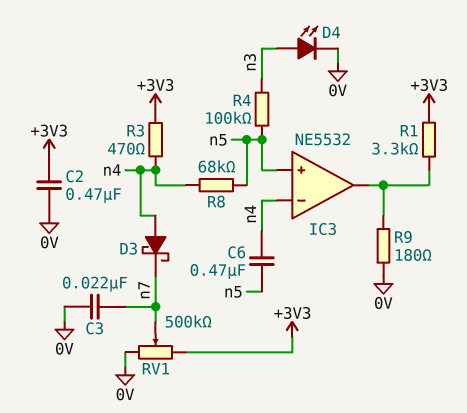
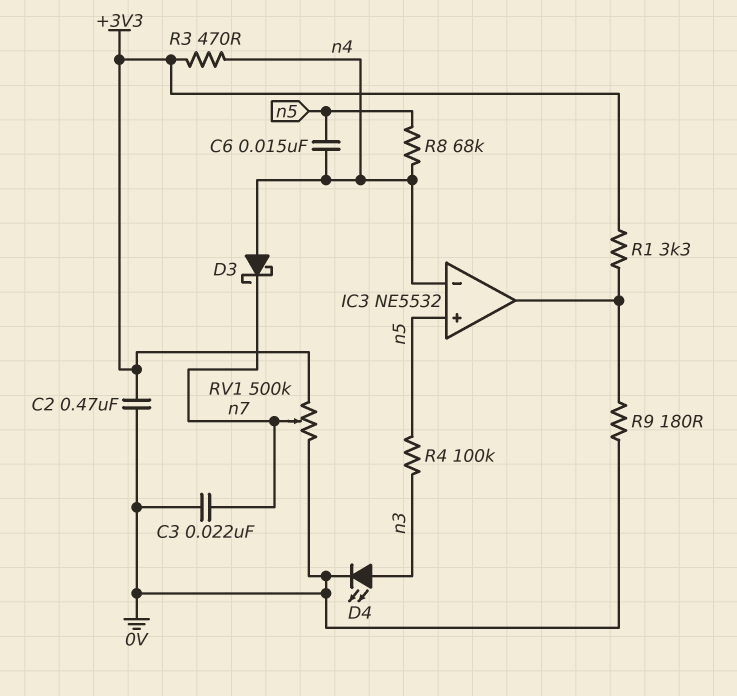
C6: 470nF (n4, n5) -> 15nF (n4, n5)

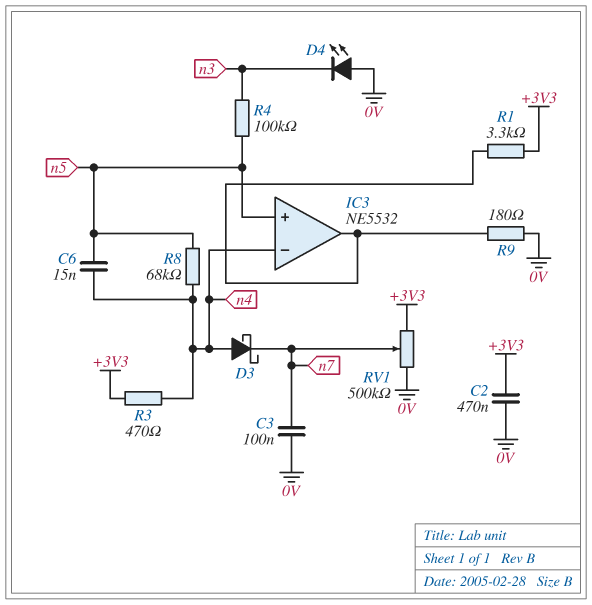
C3: 22nF (0V, n7) -> 100nF (0V, n7)
D4: LED (A n3, K 0V) -> LED (A 0V, K n3)

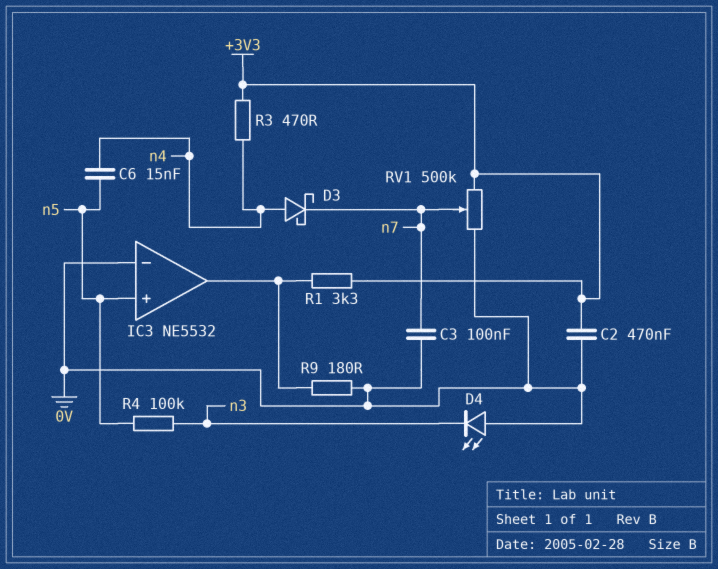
IC3 pin in-: n4 -> 0V
R8: 68k (n4, n5) -> none

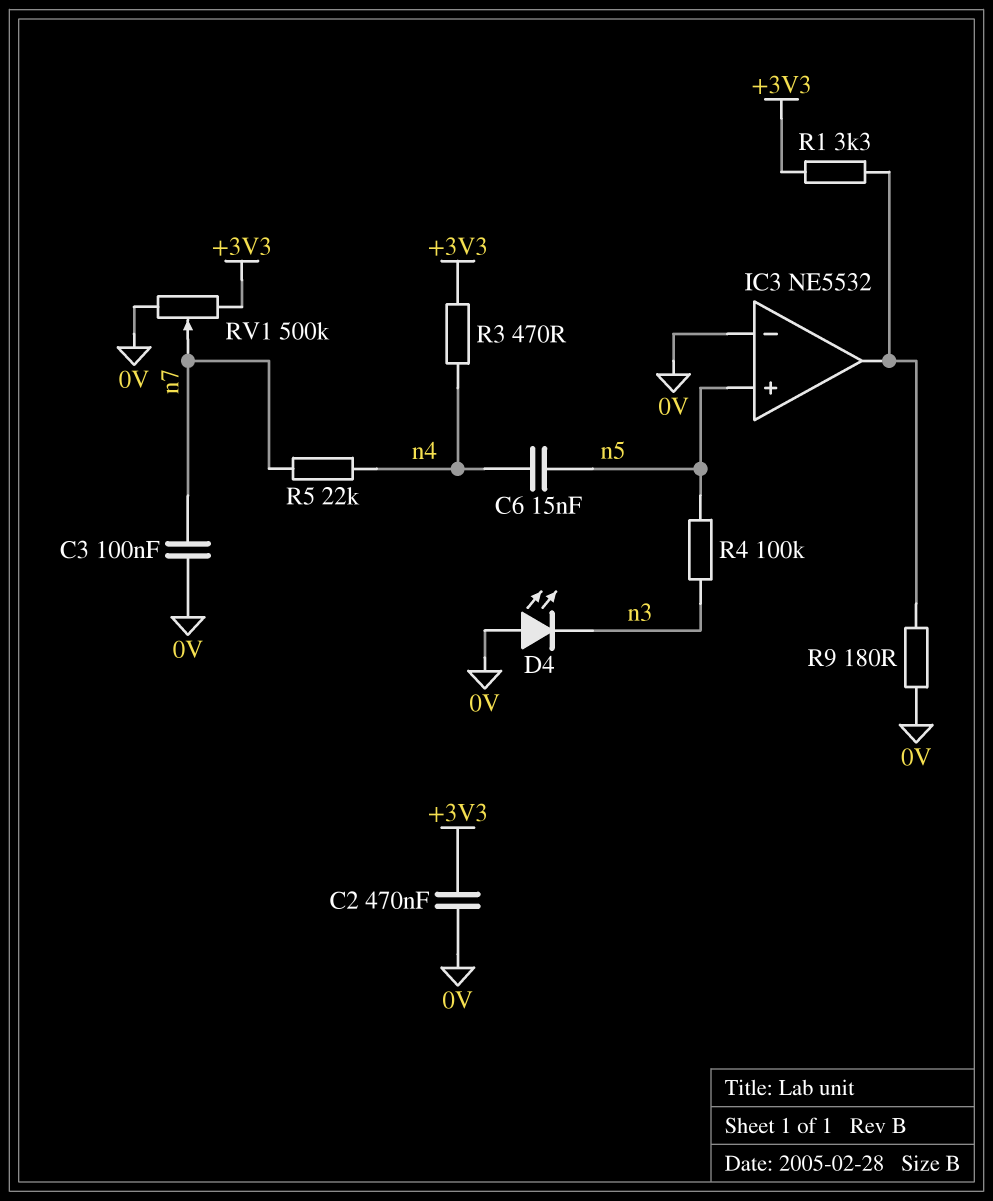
D3: schottky (A n4, K n7) -> none
R5: none -> 22k (n4, n7)

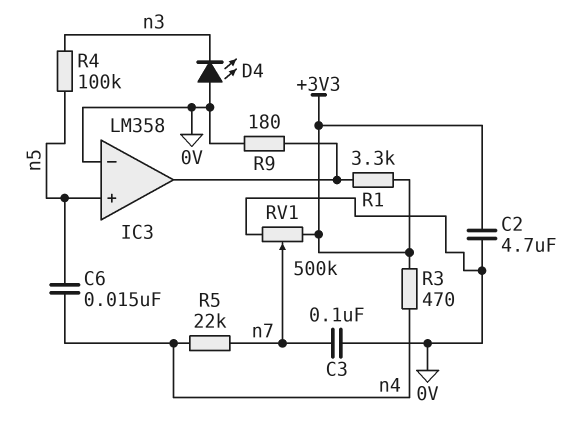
C2: 470nF (+3V3, 0V) -> 4.7uF (+3V3, 0V)
IC3: NE5532 -> LM358

